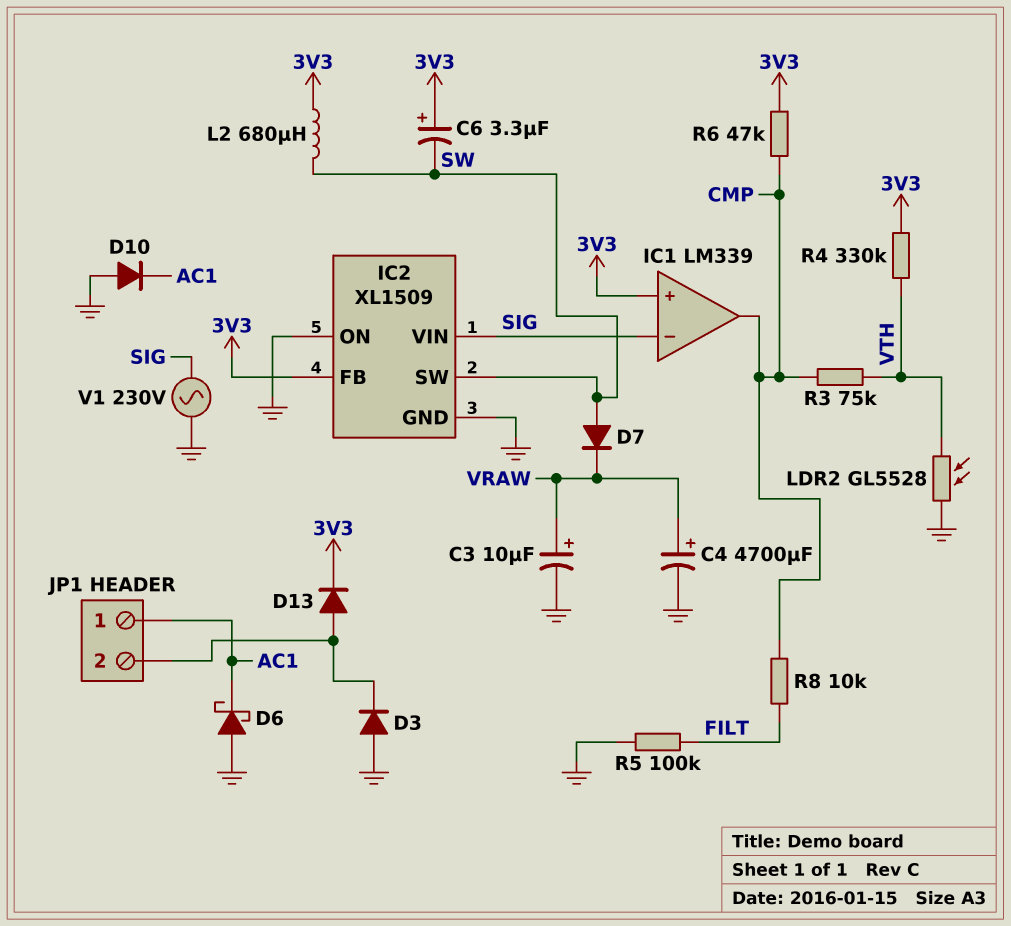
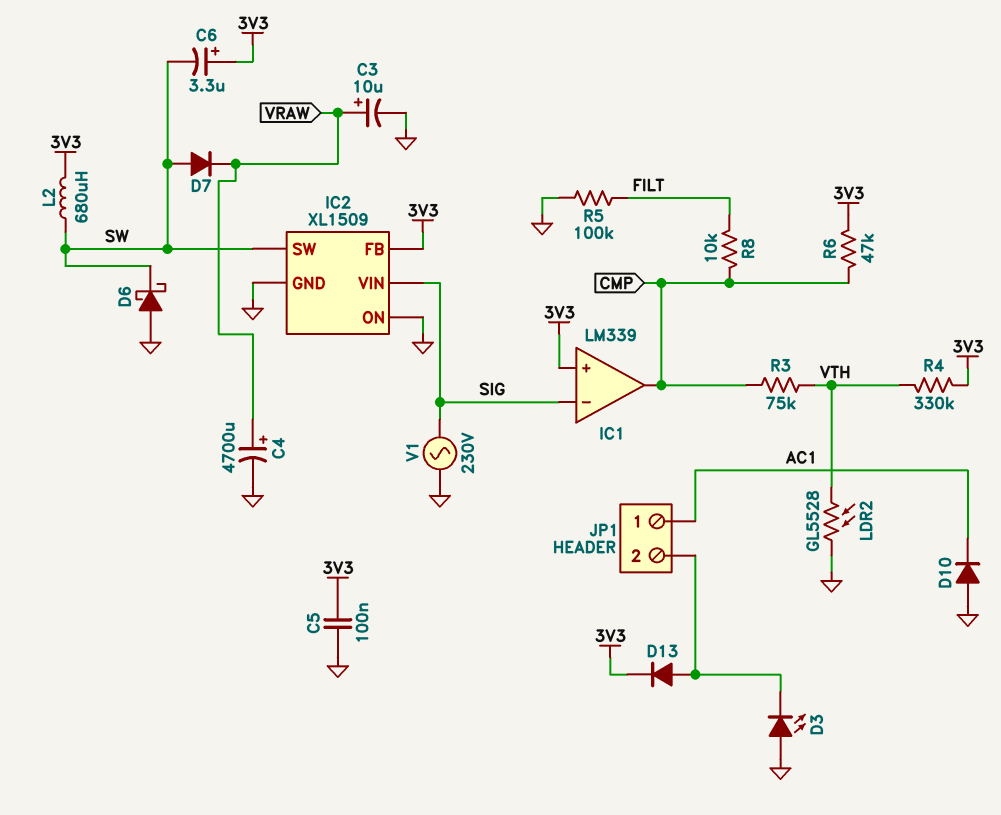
C5: none -> 100nF (3V3, GND)
D3: diode (A GND, K JP1/2) -> LED (A GND, K JP1/2)
D6: schottky (A GND, K AC1) -> schottky (A GND, K SW)

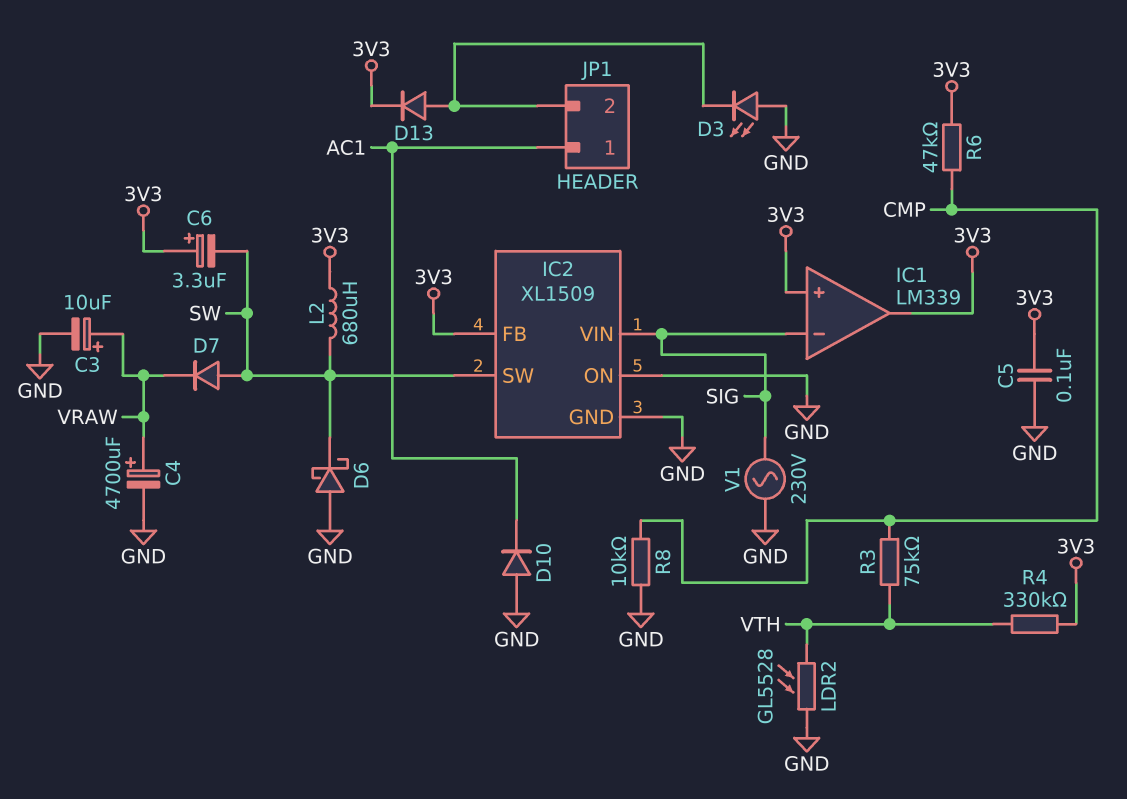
IC1 pin out: CMP -> 3V3
R5: 100k (FILT, GND) -> none
R8: 10k (CMP, FILT) -> 10k (CMP, GND)

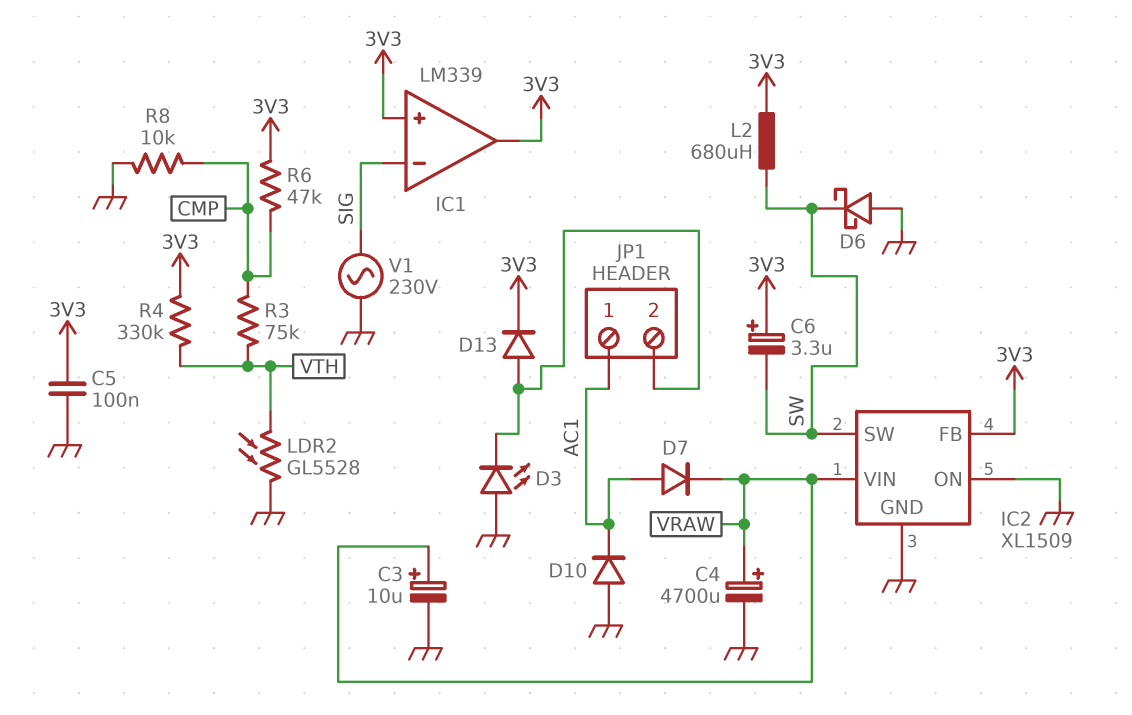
D7: diode (A SW, K VRAW) -> diode (A AC1, K VRAW)
IC2 pin VIN: SIG -> VRAW

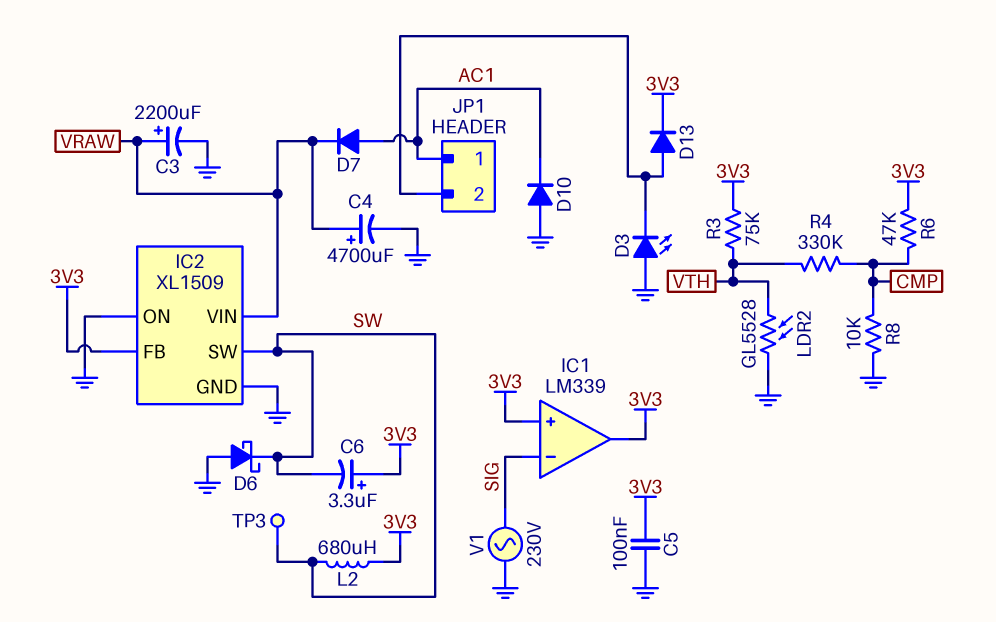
C3: 10uF (plus VRAW, minus GND) -> 2200uF (plus VRAW, minus GND)
R3: 75k (CMP, VTH) -> 75k (3V3, VTH)
R4: 330k (3V3, VTH) -> 330k (CMP, VTH)
TP3: none -> test point (SW)

